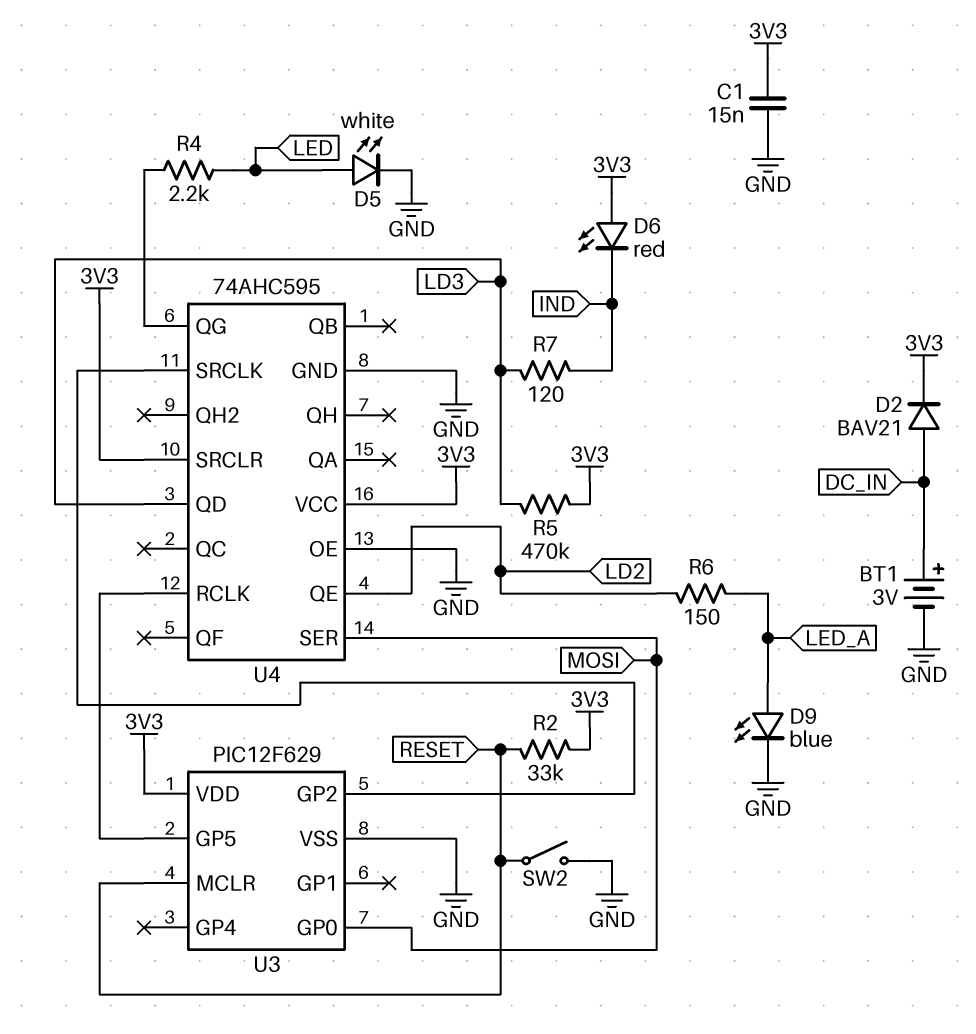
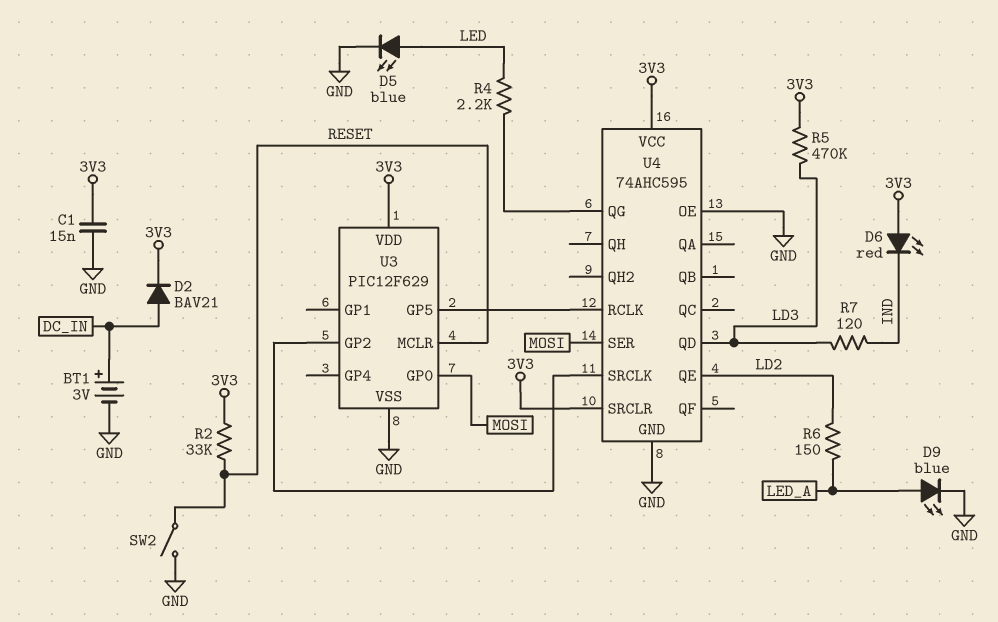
D5: LED white (A LED, K GND) -> LED blue (A LED, K GND)

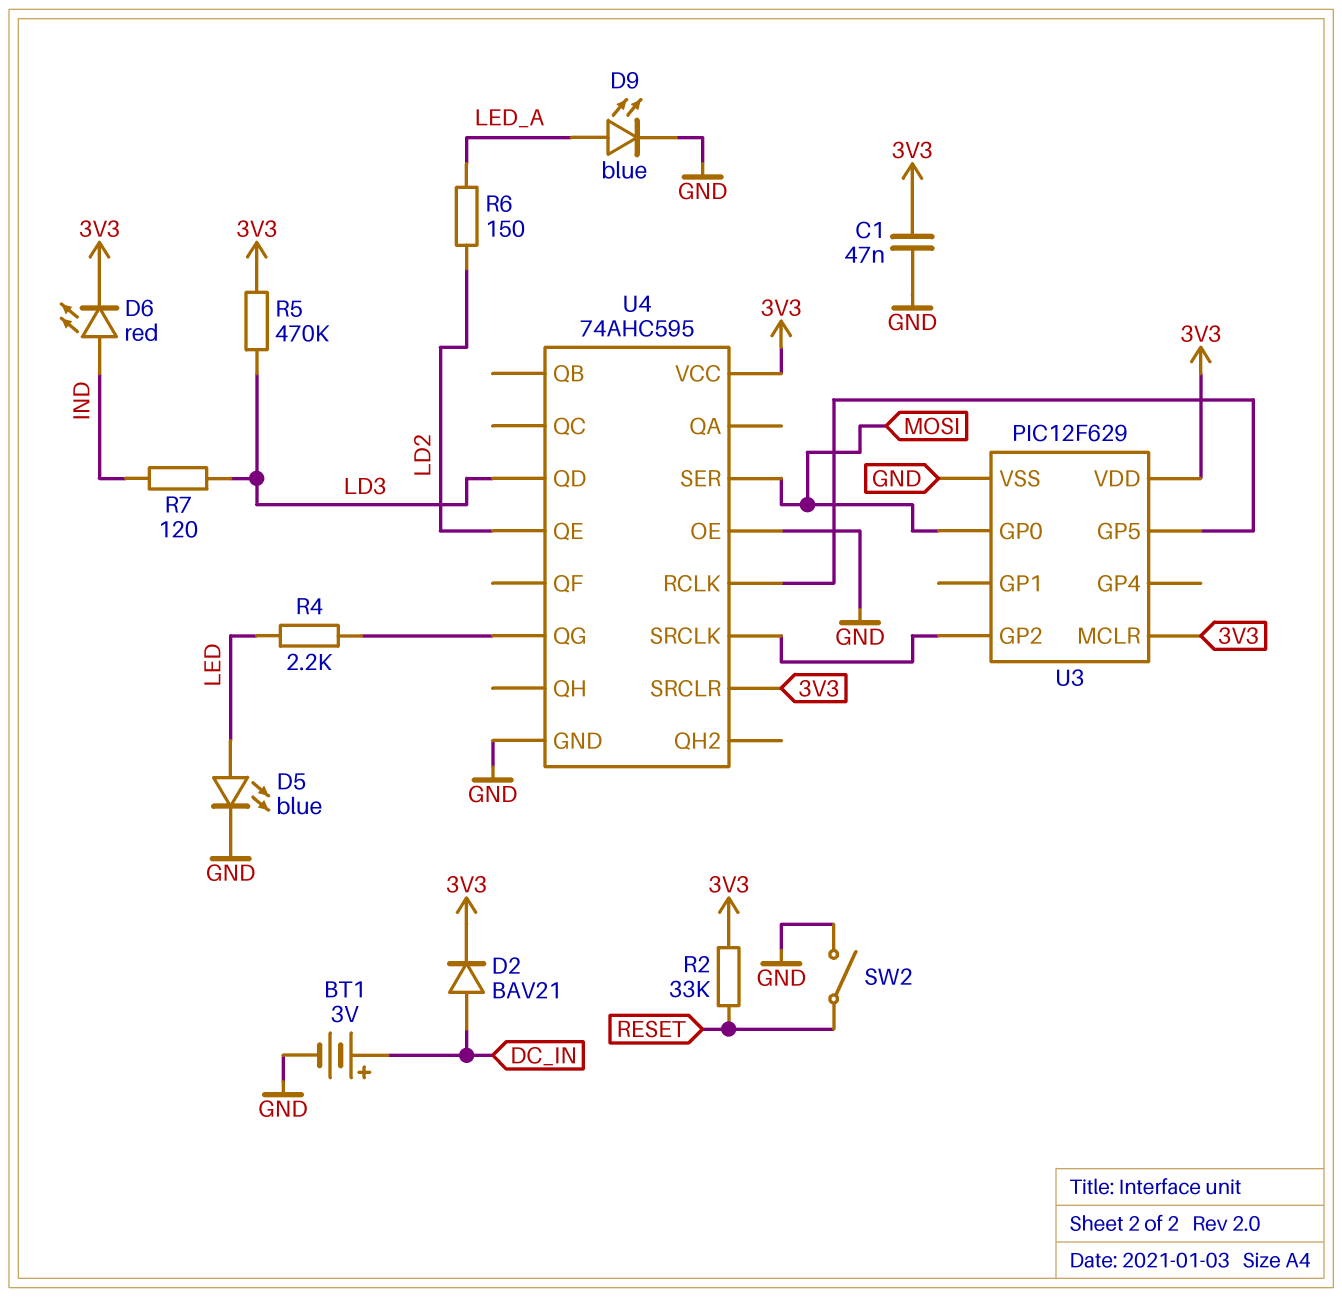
C1: 15nF (3V3, GND) -> 47nF (3V3, GND)
D6: LED red (A 3V3, K IND) -> LED red (A IND, K 3V3)
U3 pin MCLR: RESET -> 3V3

